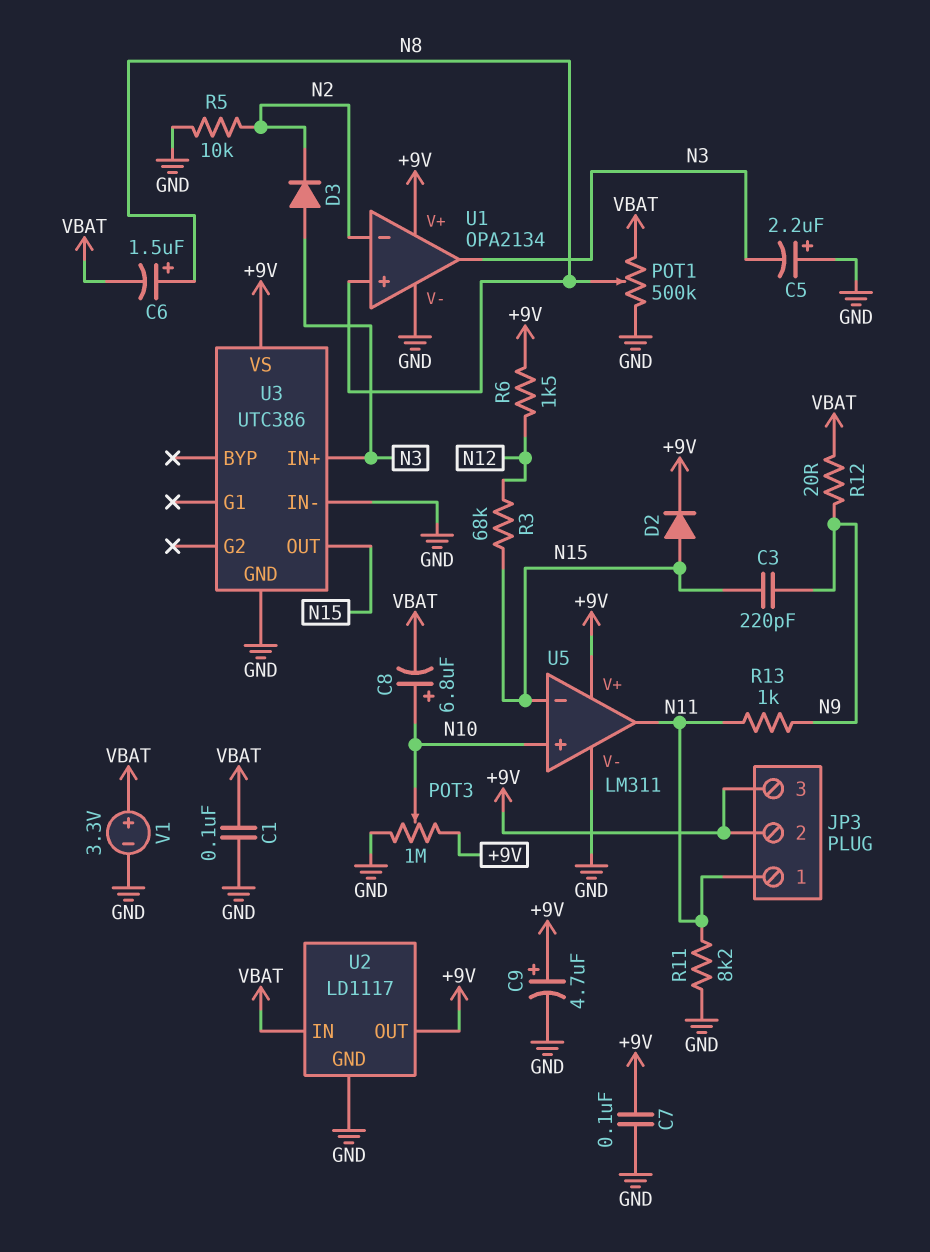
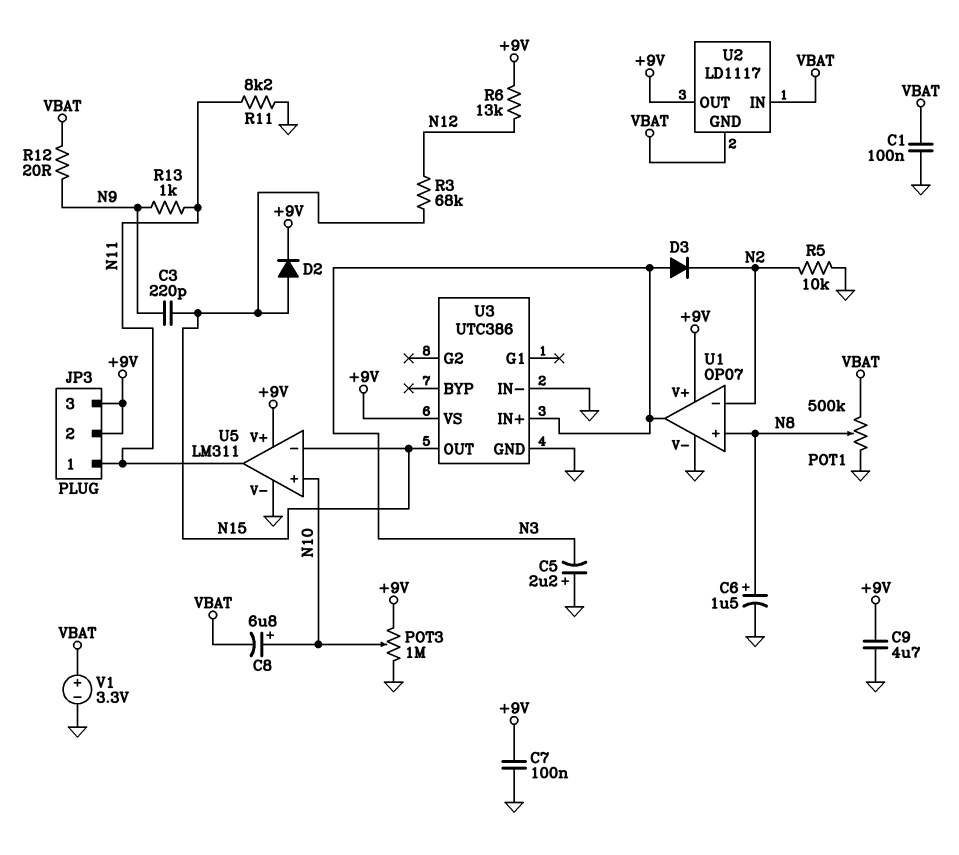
C6: 1.5uF (plus N8, minus VBAT) -> 1.5uF (plus N8, minus GND)
C9: 4.7uF (plus +9V, minus GND) -> 4.7uF (+9V, GND)
R6: 1.5k (+9V, N12) -> 13k (+9V, N12)
U1: OPA2134 -> OP07
U2 pin GND: GND -> VBAT

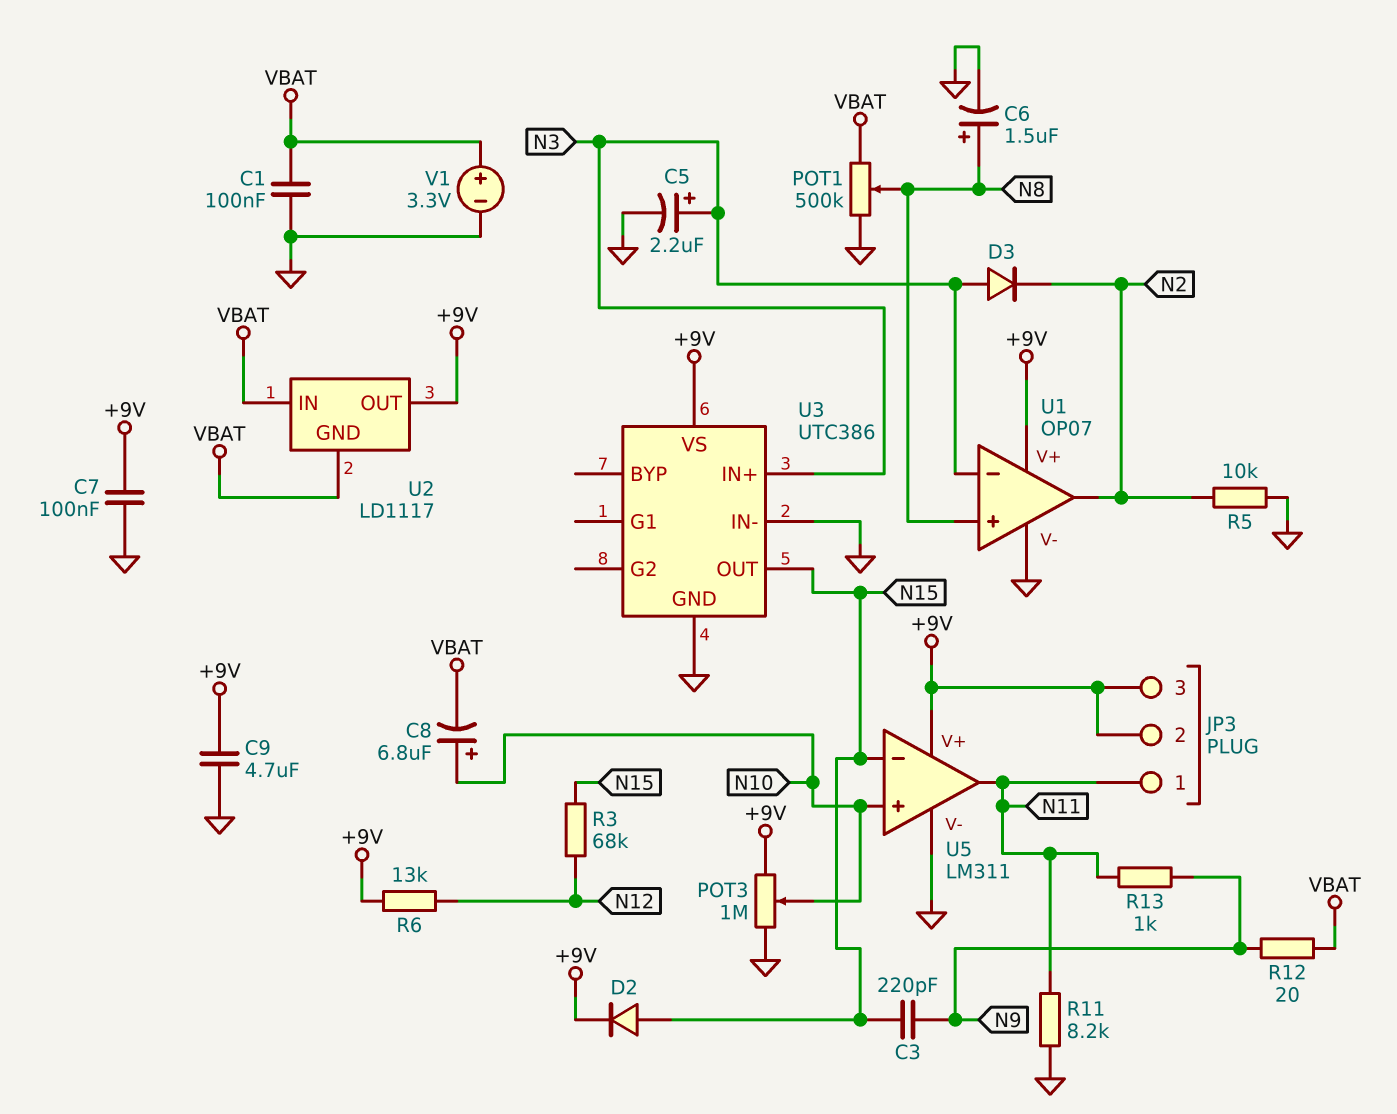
C5: 2.2uF (plus GND, minus N3) -> 2.2uF (plus N3, minus GND)
U1 pin in-: N2 -> N3
U1 pin out: N3 -> N2

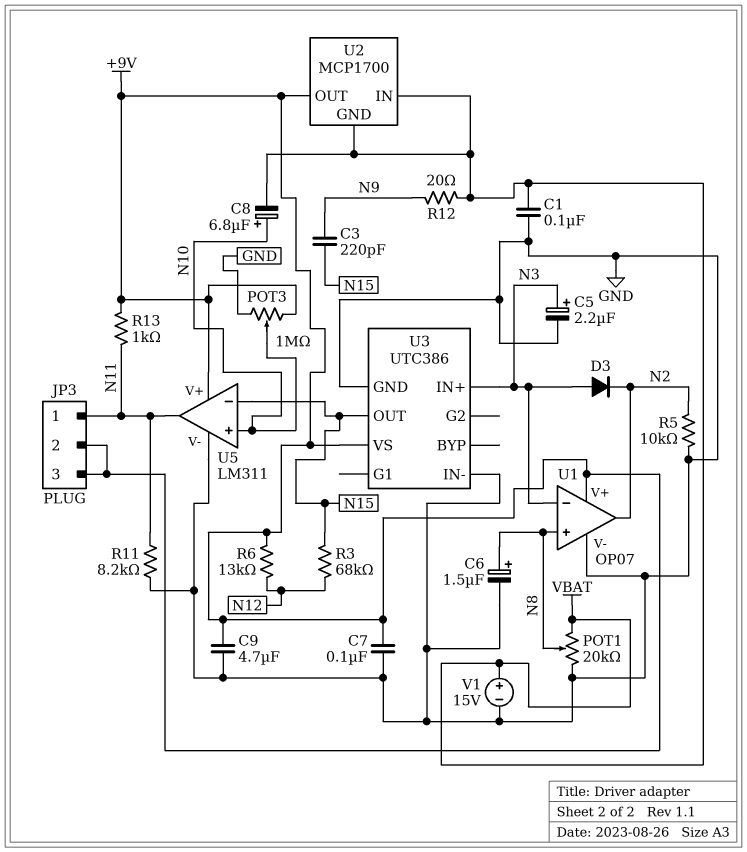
D2: diode (A N15, K +9V) -> none
POT1: 500k (GND, VBAT, wiper N8) -> 20k (GND, VBAT, wiper N8)
R13: 1k (N9, N11) -> 1k (+9V, N11)
U2: LD1117 -> MCP1700
V1: 3.3V (plus VBAT, minus GND) -> 15V (plus VBAT, minus GND)

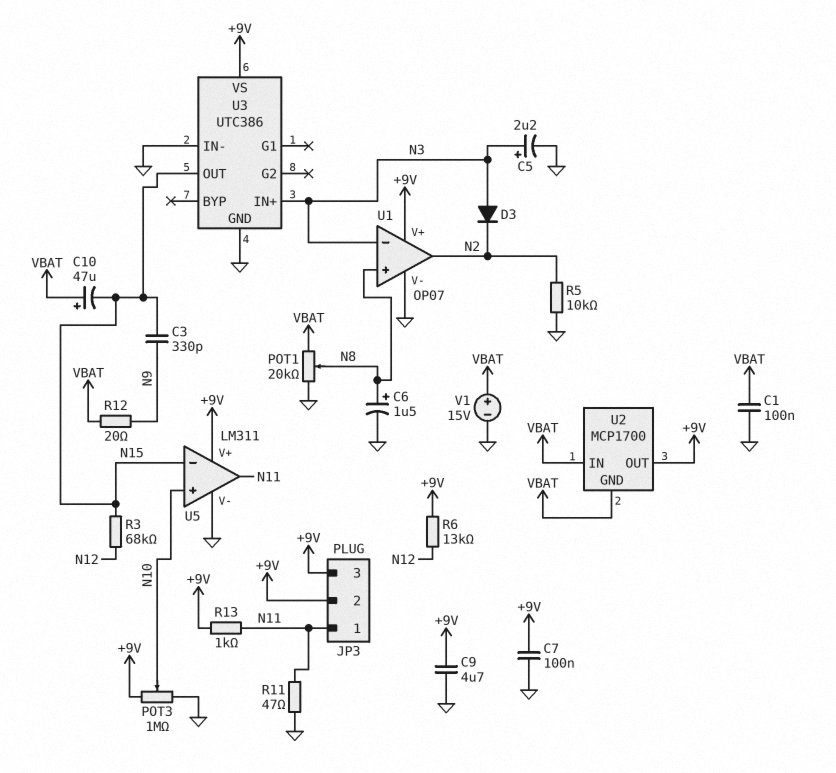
C3: 220pF (N9, N15) -> 330pF (N9, N15)
C8: 6.8uF (plus N10, minus VBAT) -> none
C10: none -> 47uF (plus VBAT, minus N15)
R11: 8.2k (GND, N11) -> 47 (GND, N11)

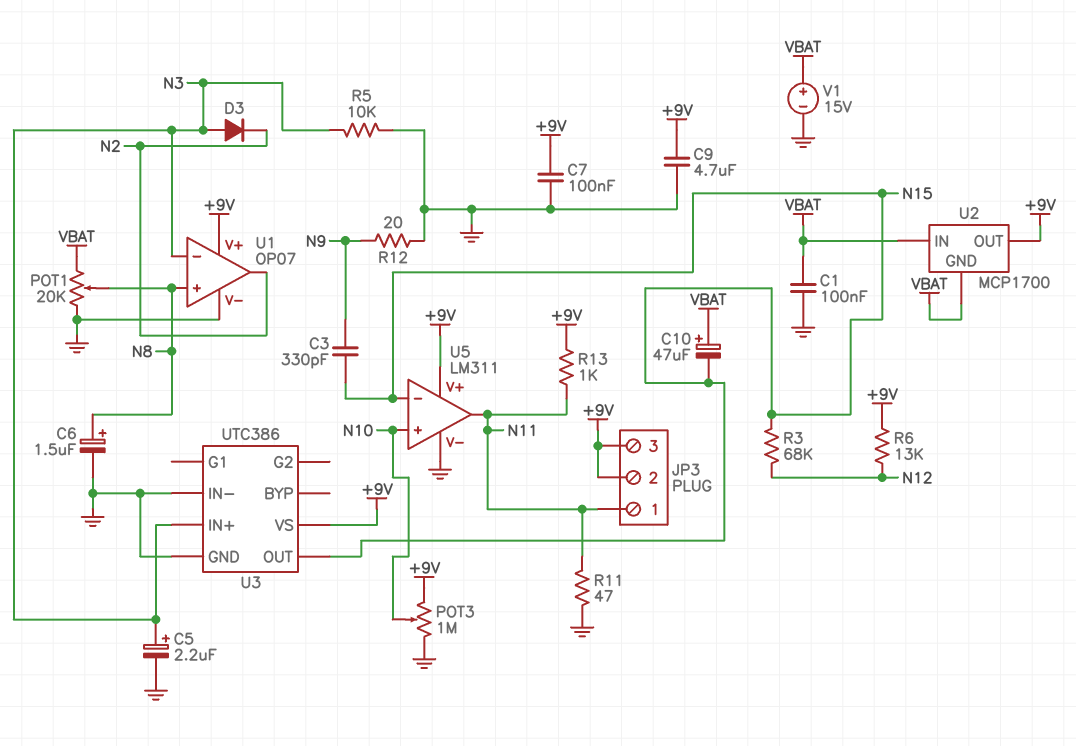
R5: 10k (GND, N2) -> 10k (GND, N3)
R12: 20 (N9, VBAT) -> 20 (GND, N9)

